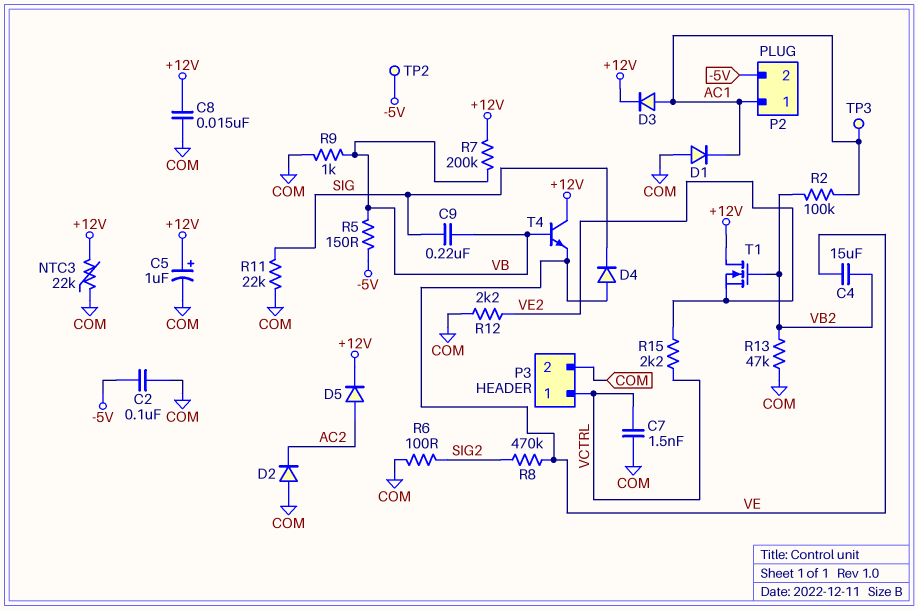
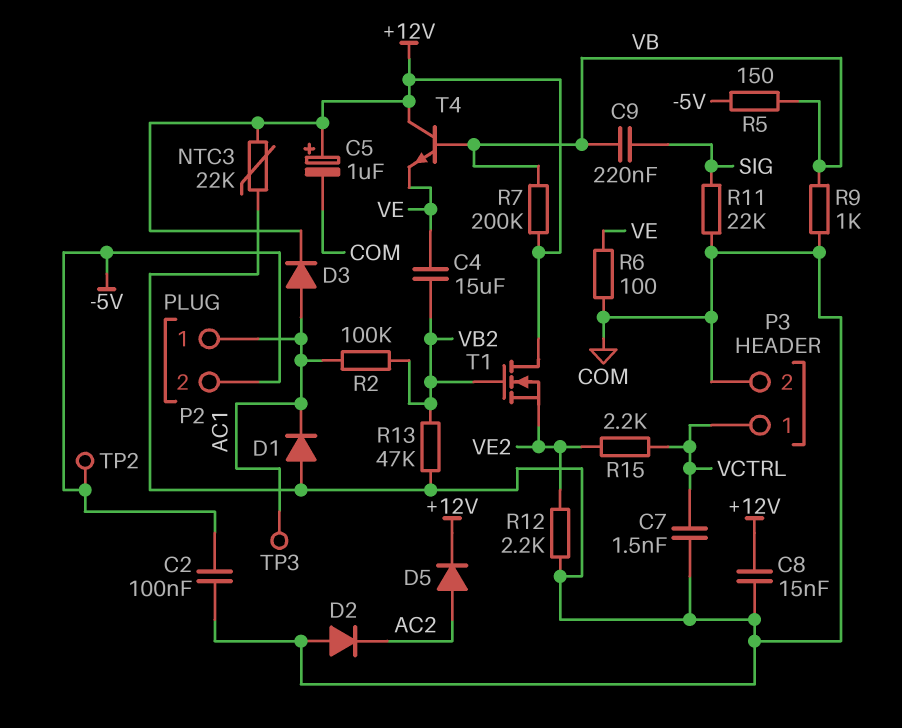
D4: diode (A VE, K SIG) -> none
R6: 100 (COM, SIG2) -> 100 (COM, VE)
R8: 470k (SIG2, VE) -> none

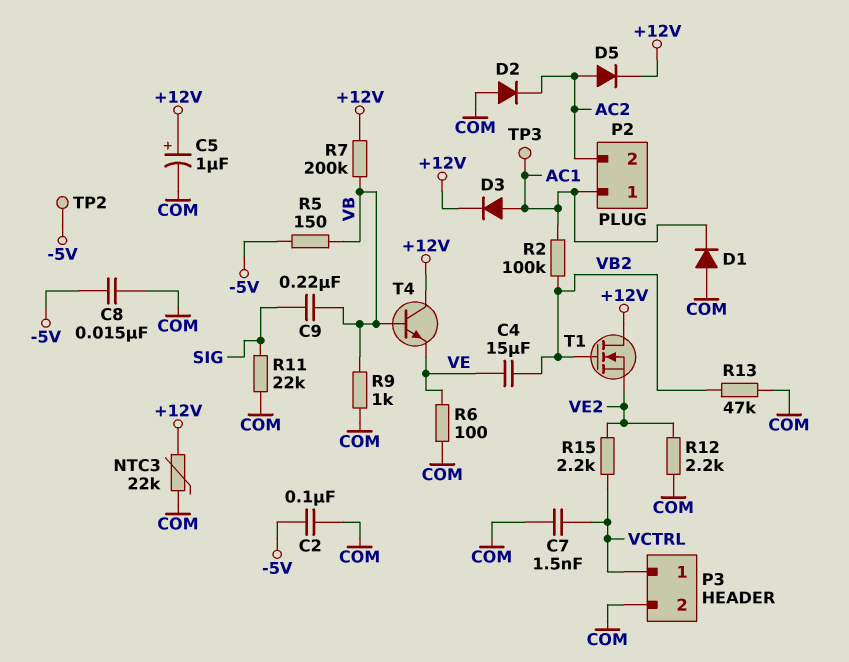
C8: 15nF (+12V, COM) -> 15nF (-5V, COM)
P2 pin 2: -5V -> AC2

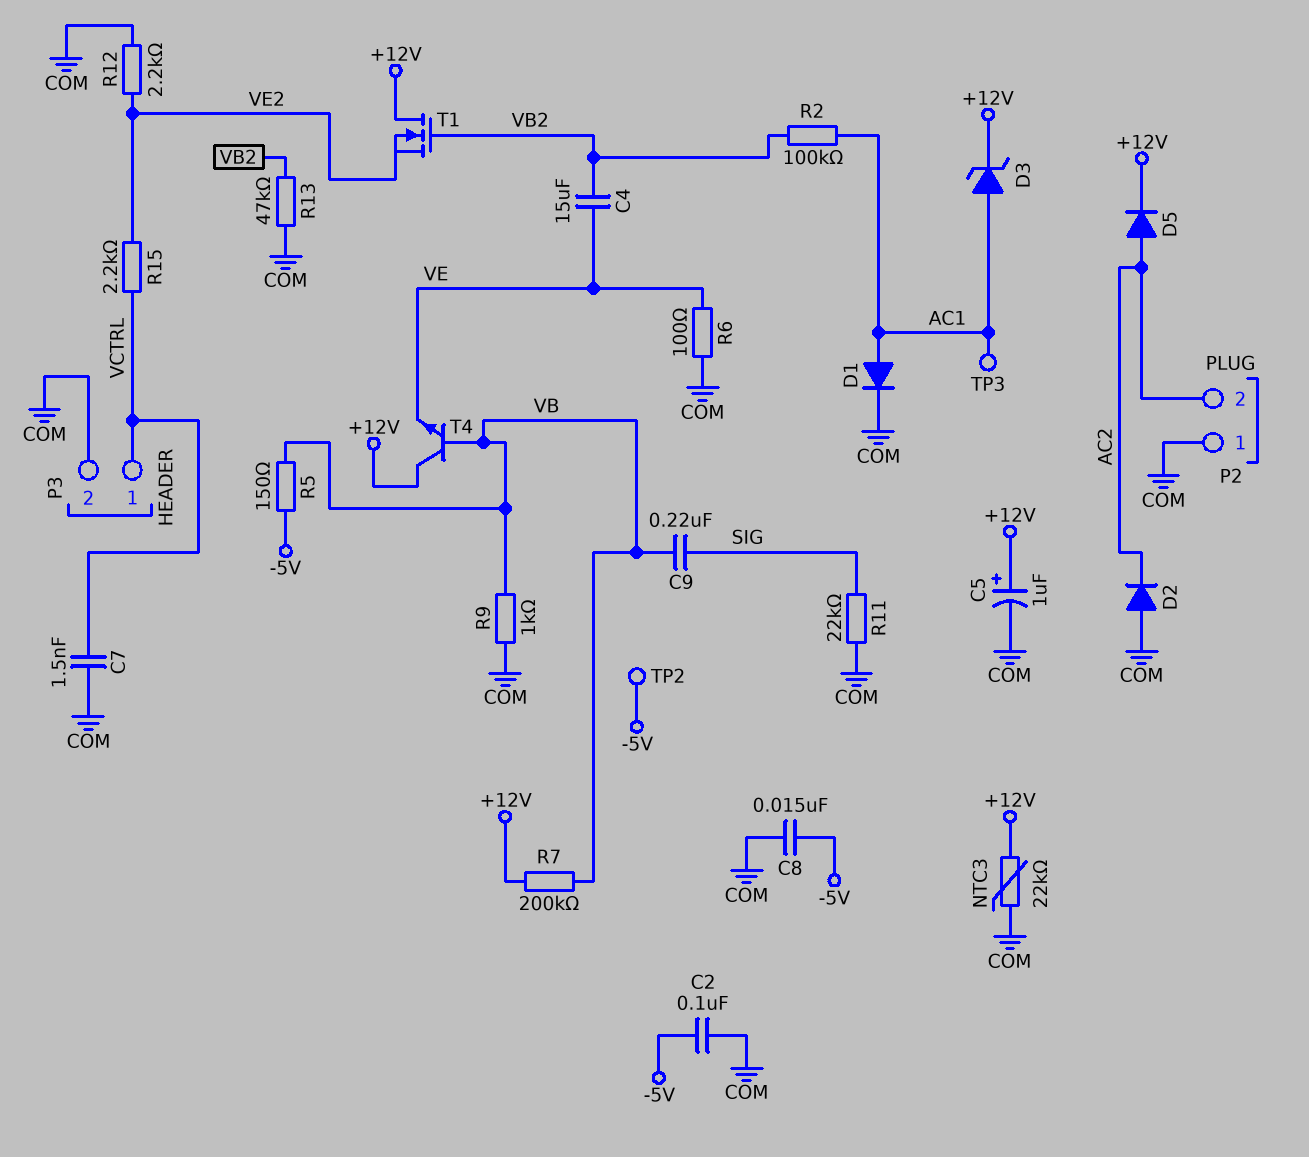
D1: diode (A COM, K AC1) -> diode (A AC1, K COM)
D3: diode (A AC1, K +12V) -> zener (A AC1, K +12V)
P2 pin 1: AC1 -> COM

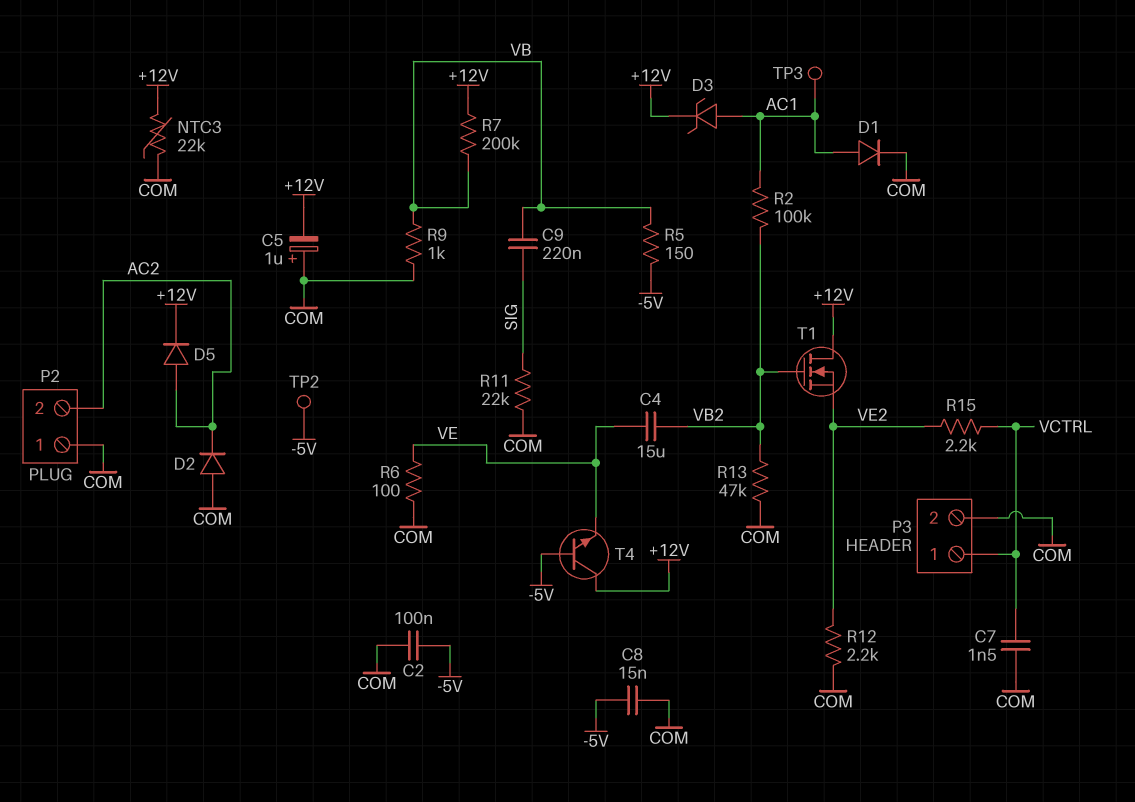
C5: 1uF (plus +12V, minus COM) -> 1uF (plus COM, minus +12V)
T4: NPN (B VB, C +12V, E VE) -> NPN (B -5V, C +12V, E VE)

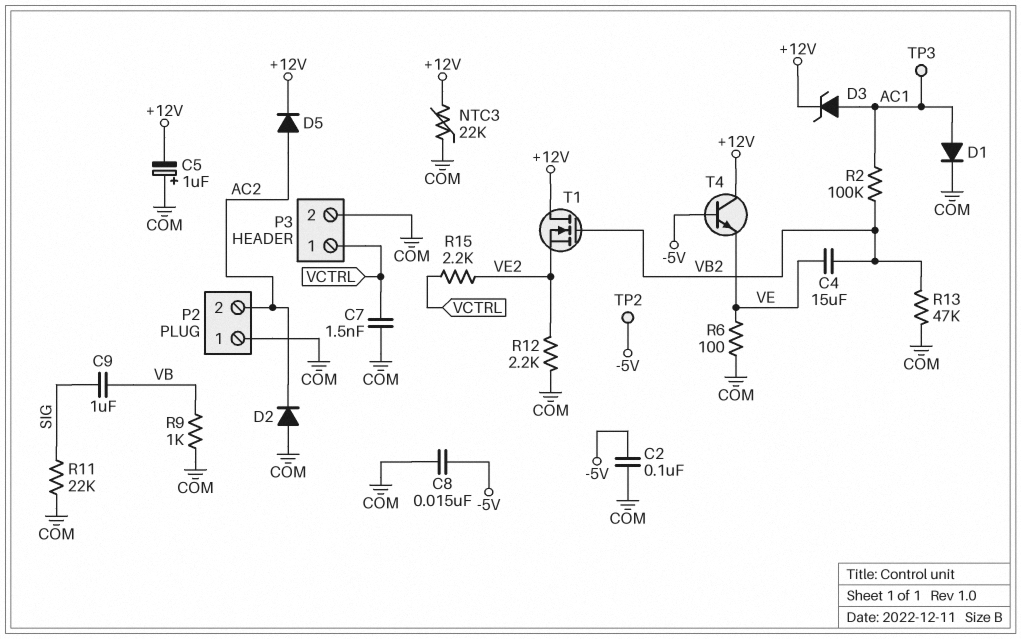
C9: 220nF (SIG, VB) -> 1uF (SIG, VB)
R5: 150 (-5V, VB) -> none
R7: 200k (+12V, VB) -> none

